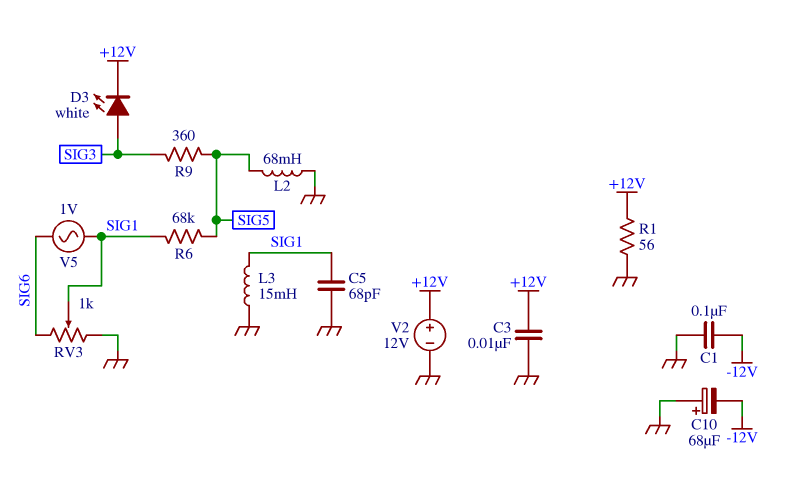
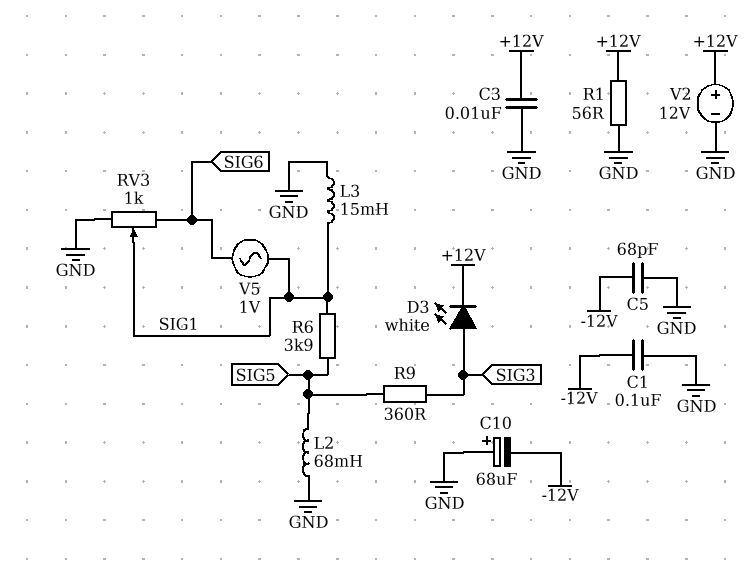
C5: 68pF (GND, SIG1) -> 68pF (-12V, GND)
R6: 68k (SIG1, SIG5) -> 3.9k (SIG1, SIG5)

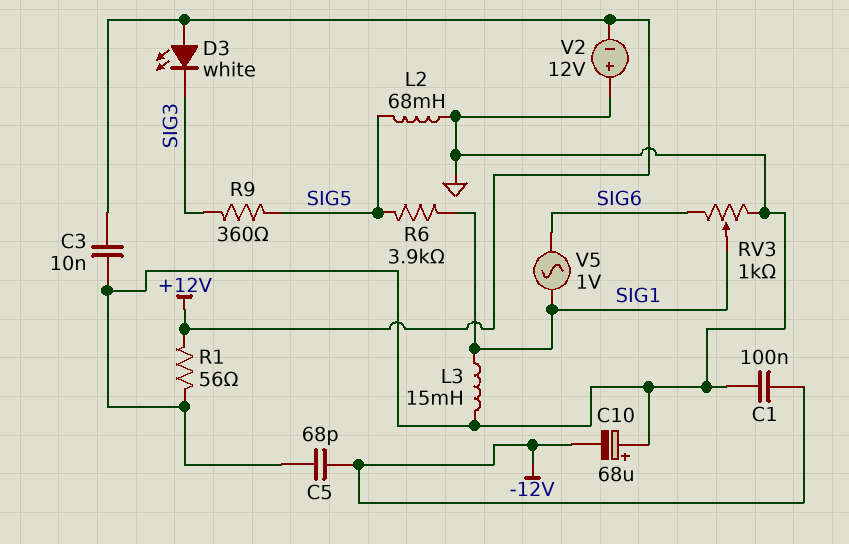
D3: LED white (A SIG3, K +12V) -> LED white (A +12V, K SIG3)
V2: 12V (plus +12V, minus GND) -> 12V (plus GND, minus +12V)

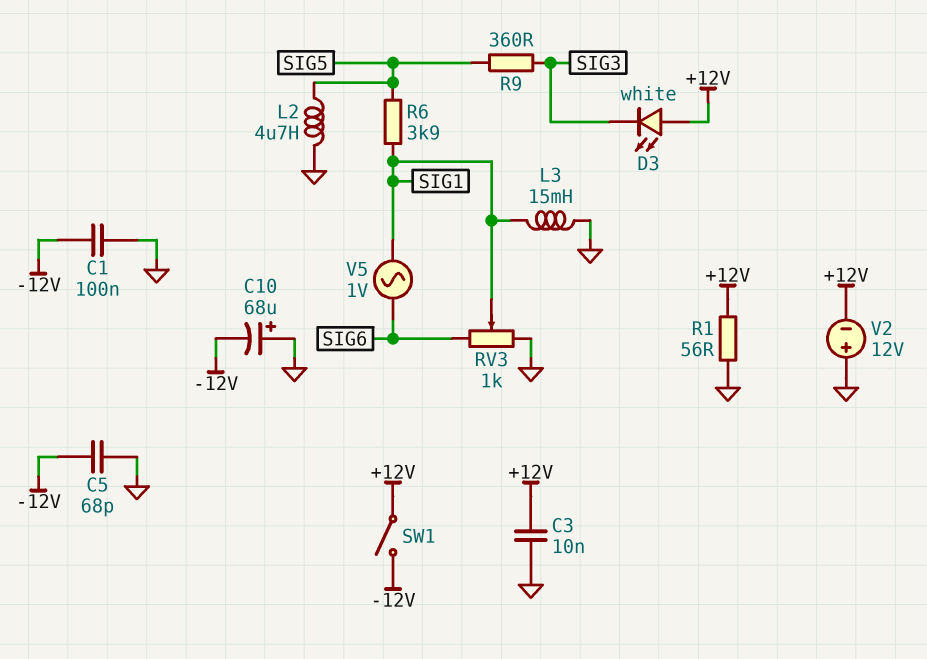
L2: 68mH (GND, SIG5) -> 4.7uH (GND, SIG5)
SW1: none -> switch (+12V, -12V)

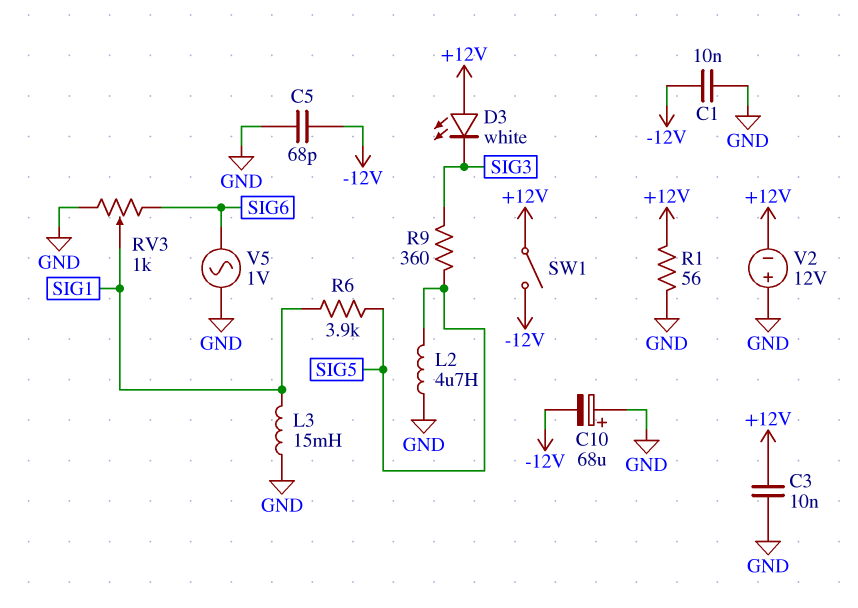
C1: 100nF (-12V, GND) -> 10nF (-12V, GND)
V5: AC 1V (SIG1, SIG6) -> AC 1V (GND, SIG6)

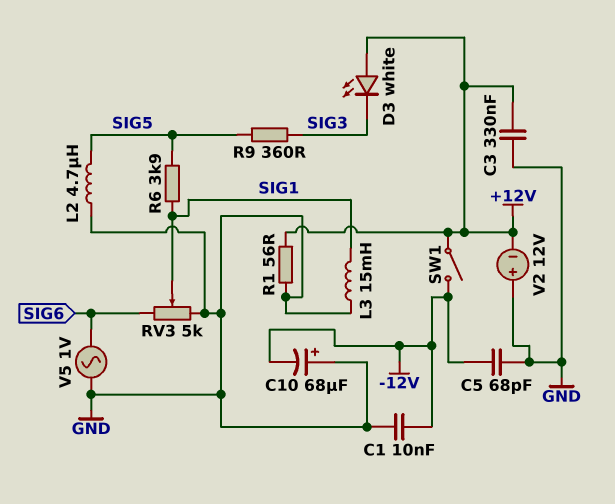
C3: 10nF (+12V, GND) -> 330nF (+12V, GND)
RV3: 1k (GND, SIG6, wiper SIG1) -> 5k (GND, SIG6, wiper SIG1)

